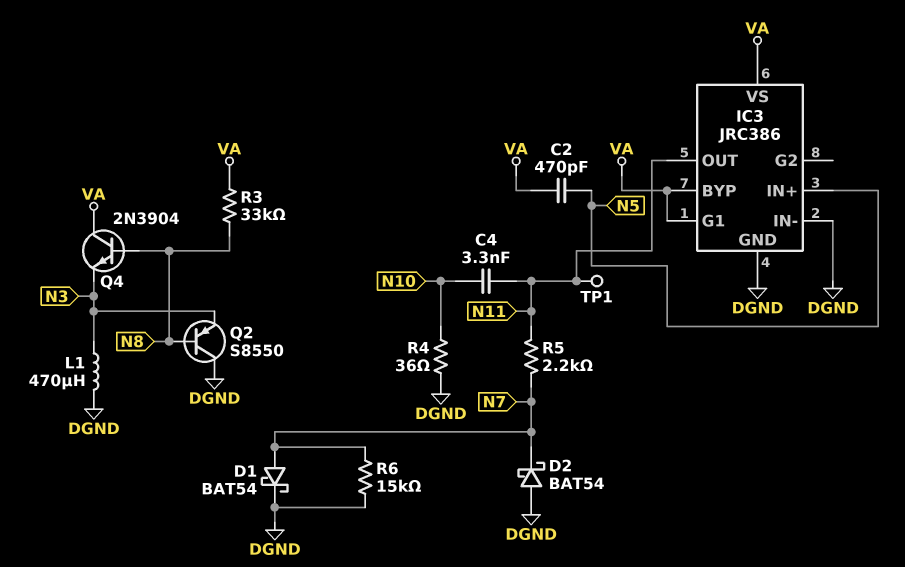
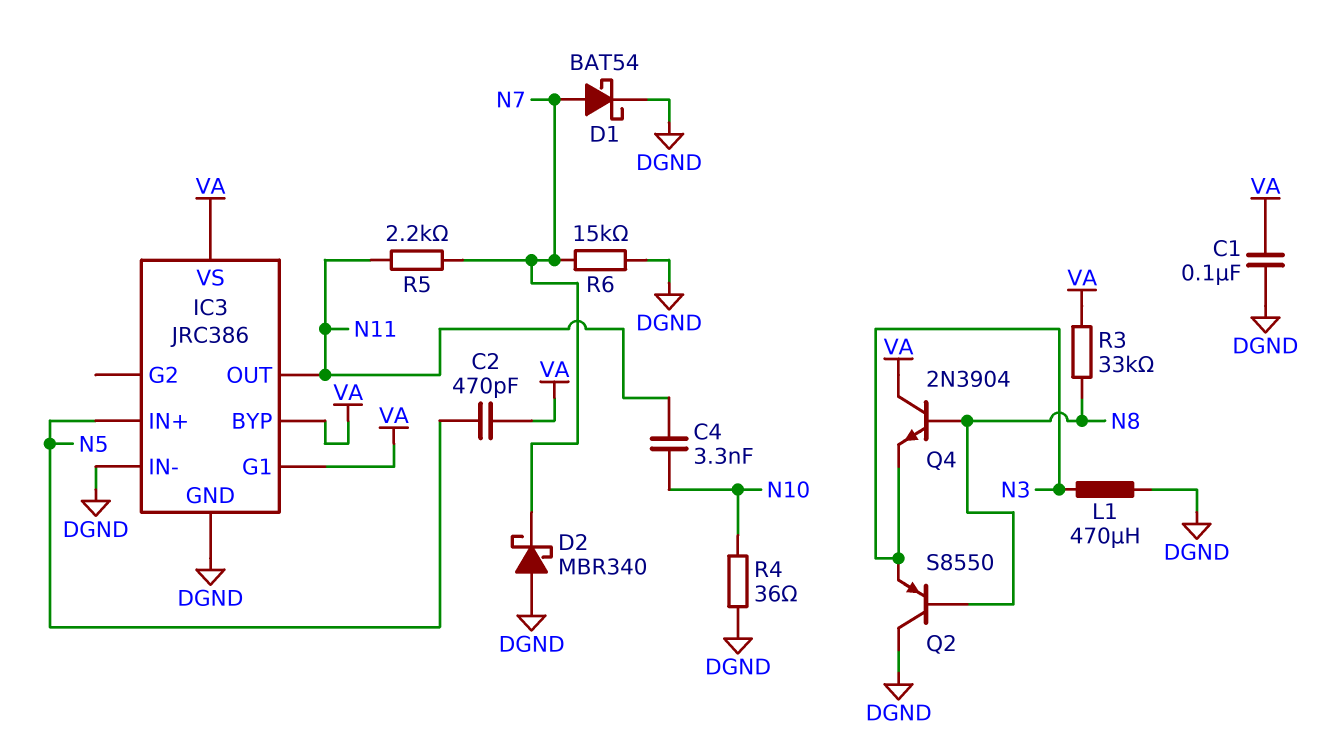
C1: none -> 100nF (DGND, VA)
D2: schottky BAT54 (A DGND, K N7) -> schottky MBR340 (A DGND, K N7)
TP1: test point (N11) -> none

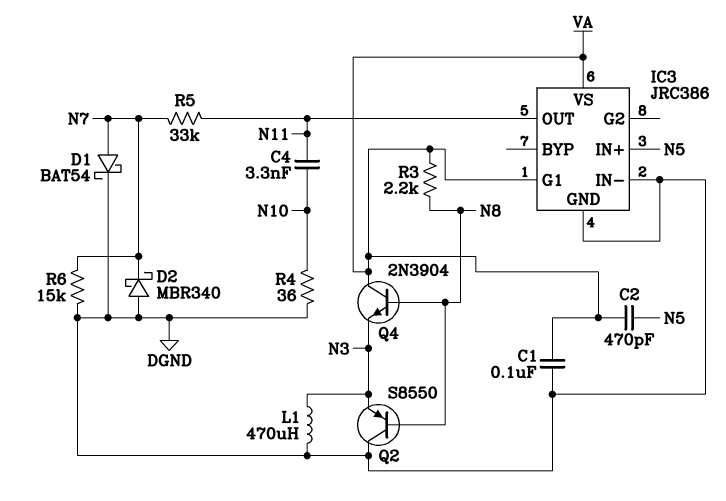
IC3 pin BYP: VA -> none
R3: 33k (N8, VA) -> 2.2k (N8, VA)
R5: 2.2k (N7, N11) -> 33k (N7, N11)

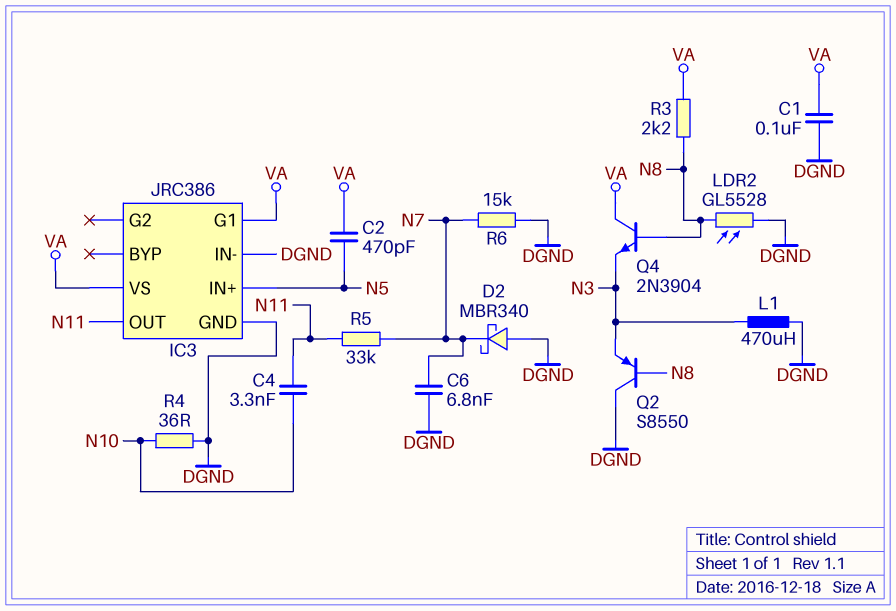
C6: none -> 6.8nF (DGND, N7)
D1: schottky BAT54 (A N7, K DGND) -> none
LDR2: none -> GL5528 (DGND, N8)

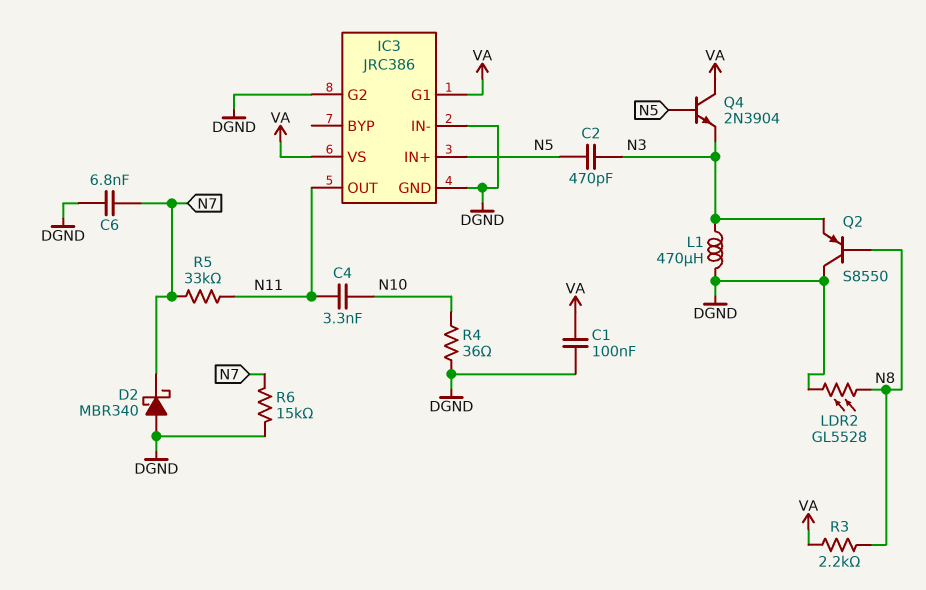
C2: 470pF (N5, VA) -> 470pF (N3, N5)
IC3 pin G2: none -> DGND
Q4: NPN 2N3904 (B N8, C VA, E N3) -> NPN 2N3904 (B N5, C VA, E N3)

